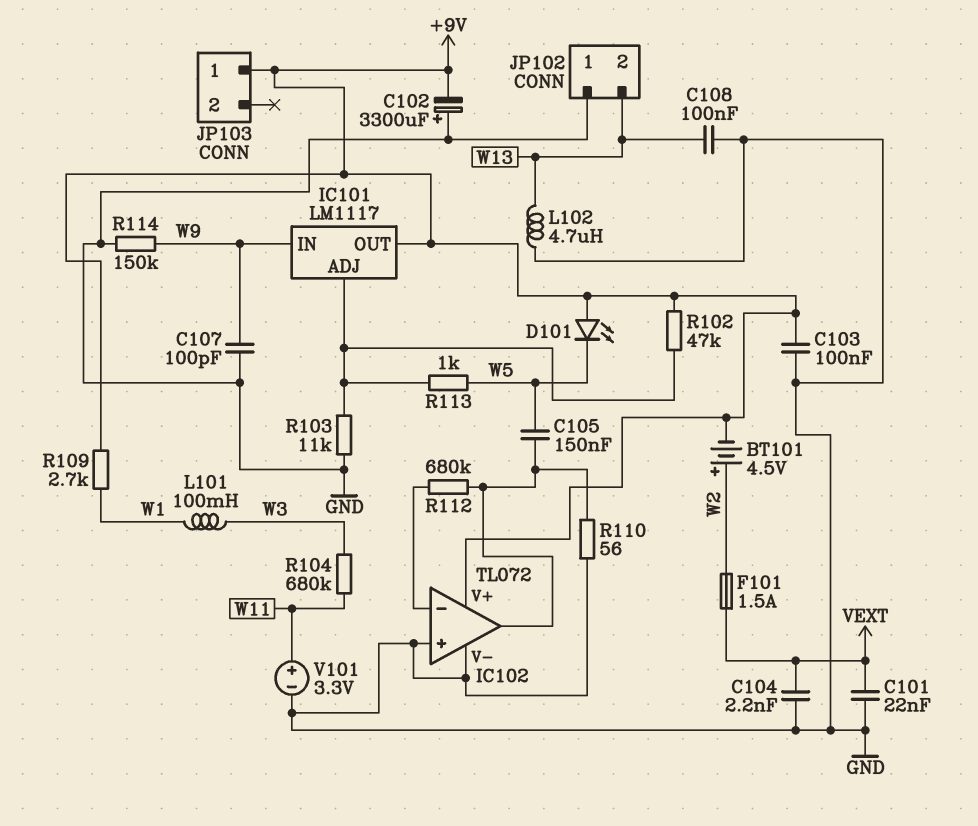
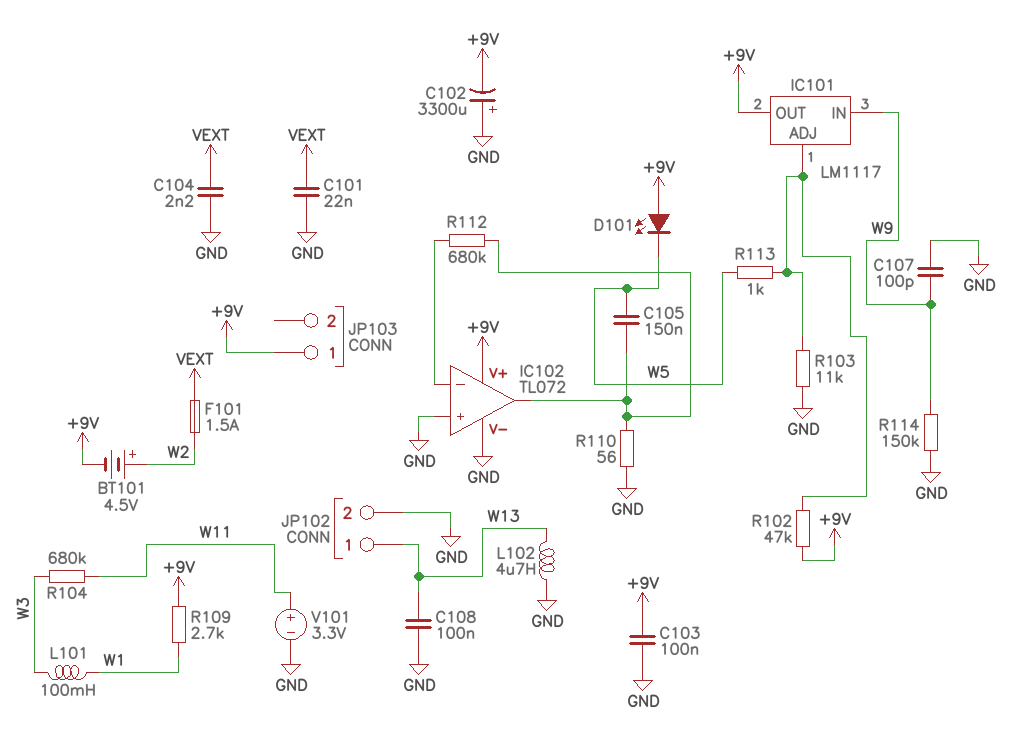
JP102 pin 1: GND -> W13
JP102 pin 2: W13 -> GND

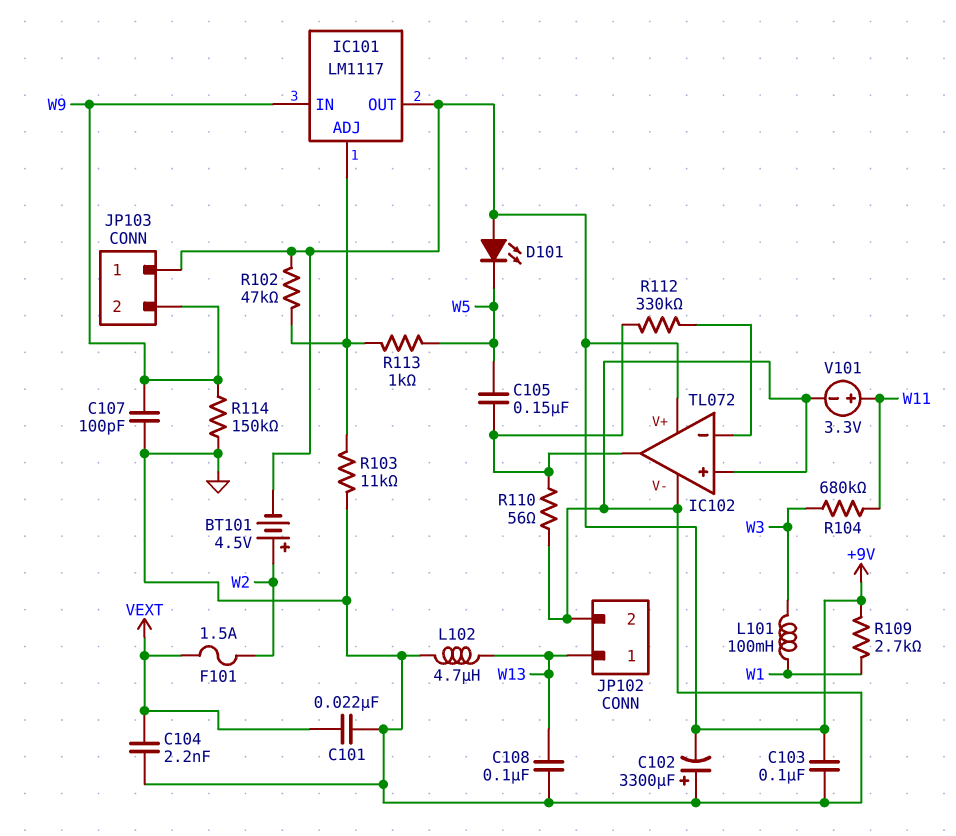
JP103 pin 2: none -> W9
R112: 680k (IC102/in-, IC102/out) -> 330k (IC102/in-, IC102/out)

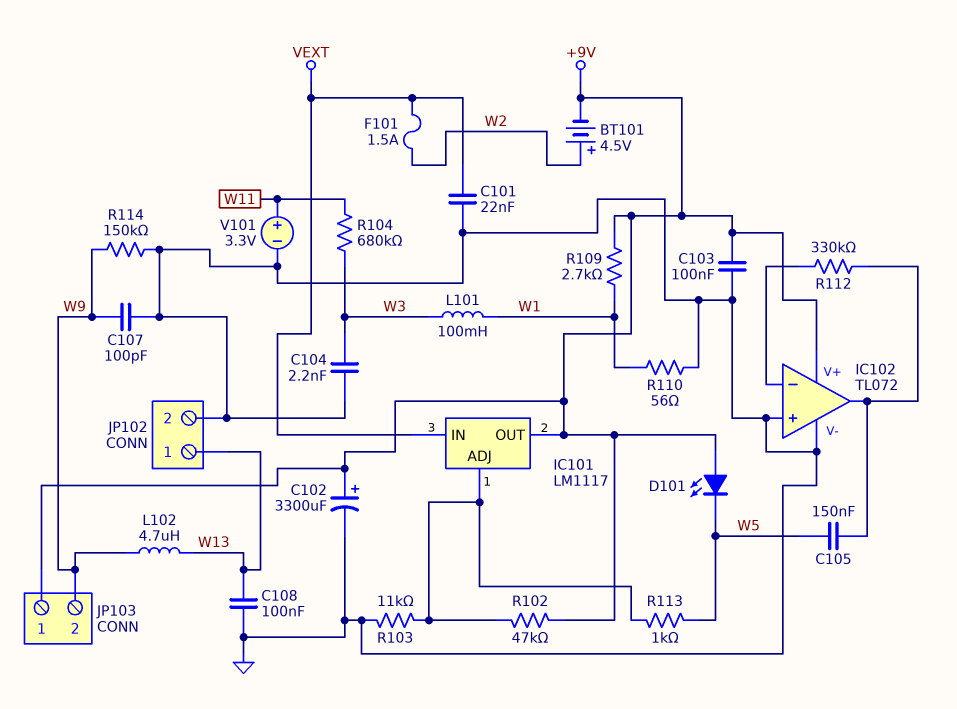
C102: 3300uF (plus GND, minus +9V) -> 3300uF (plus +9V, minus GND)
C104: 2.2nF (GND, VEXT) -> 2.2nF (GND, W3)
IC101 pin IN: W9 -> VEXT
L102: 4.7uH (GND, W13) -> 4.7uH (W9, W13)
R110: 56 (GND, IC102/out) -> 56 (GND, W1)

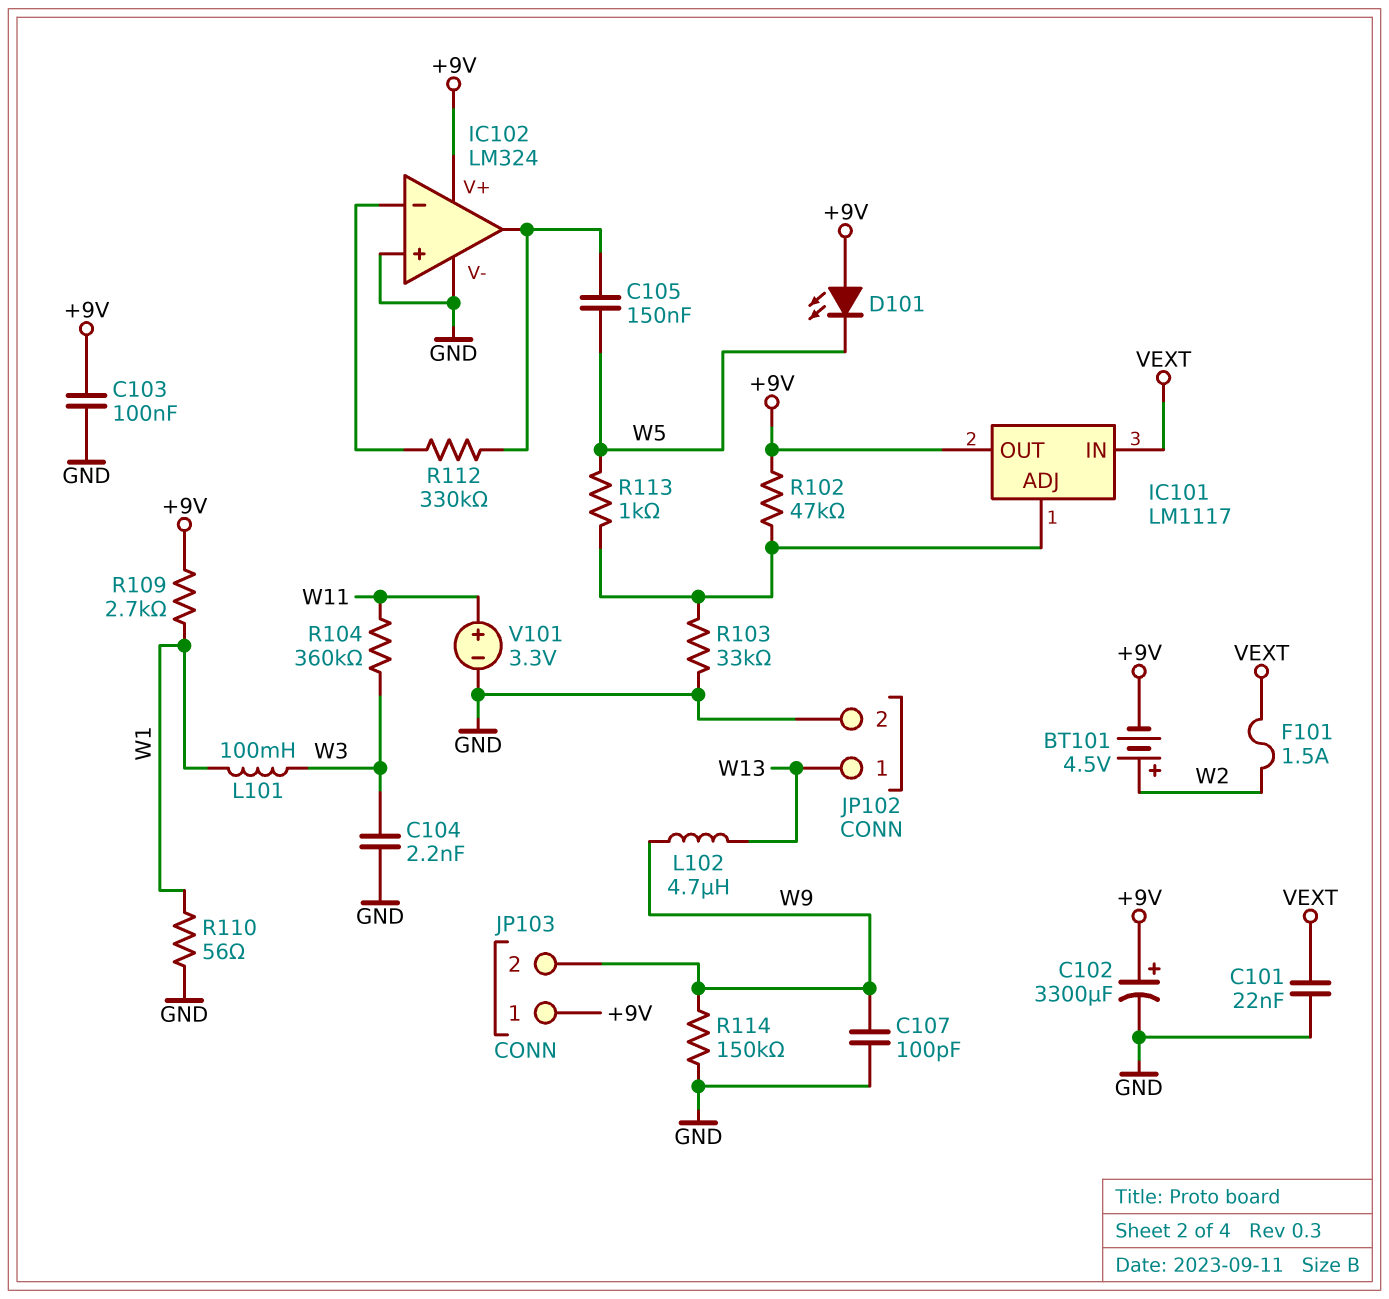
C108: 100nF (GND, W13) -> none
IC102: TL072 -> LM324
R103: 11k (GND, IC101/ADJ) -> 33k (GND, IC101/ADJ)
R104: 680k (W3, W11) -> 360k (W3, W11)

